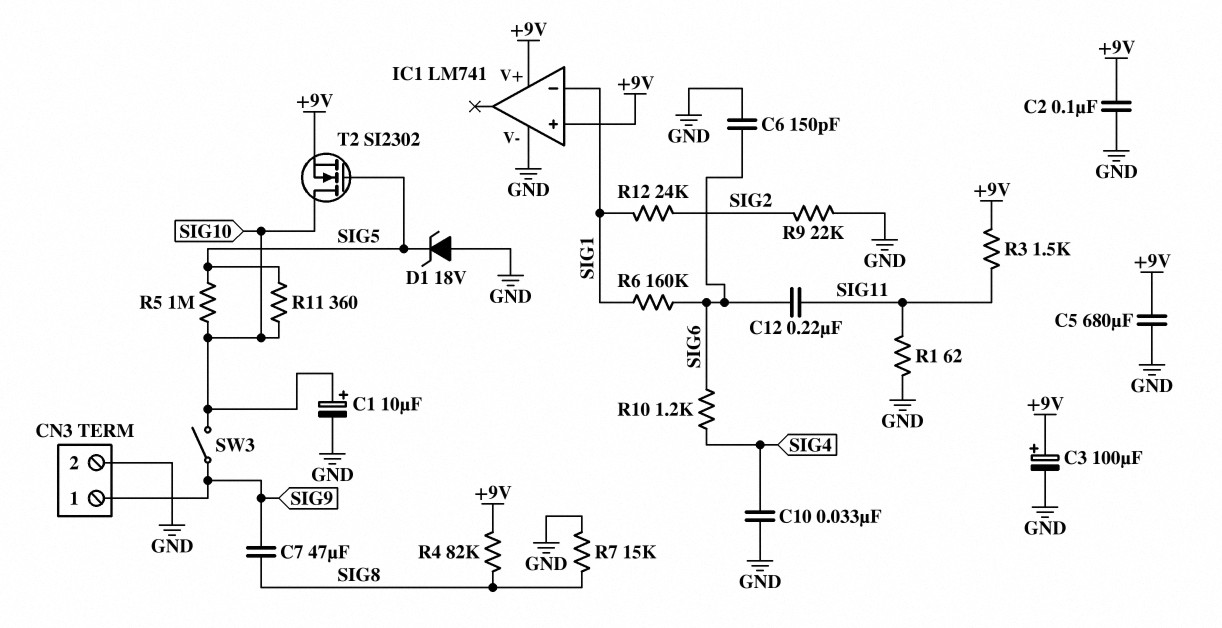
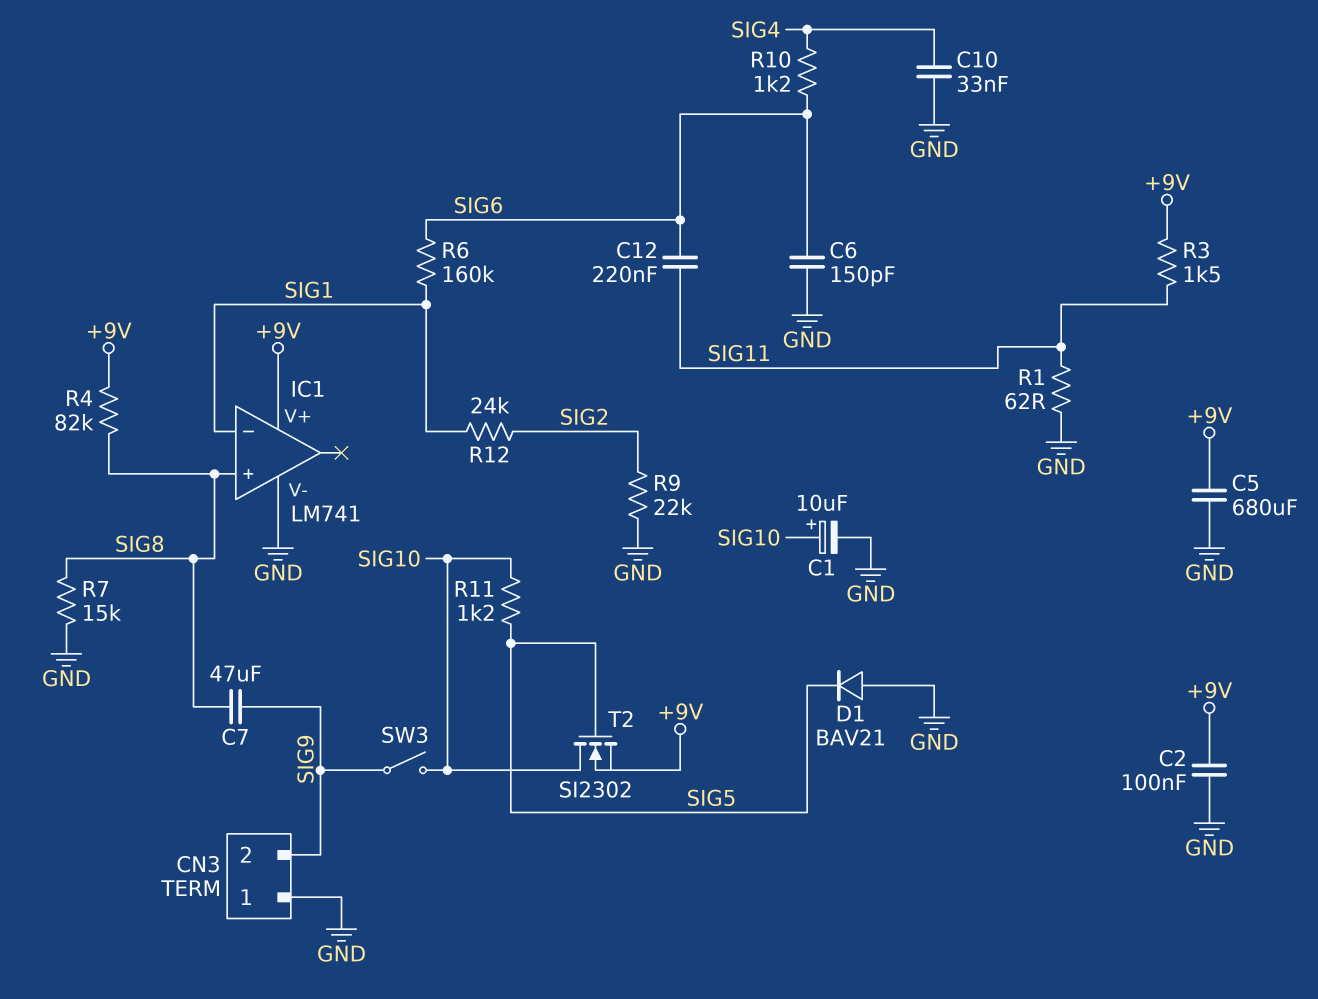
C3: 100uF (plus +9V, minus GND) -> none
CN3 pin 1: SIG9 -> GND
CN3 pin 2: GND -> SIG9
D1: zener 18V (A GND, K SIG5) -> diode BAV21 (A GND, K SIG5)
IC1 pin in+: +9V -> SIG8
R5: 1M (SIG5, SIG10) -> none
R11: 360 (SIG5, SIG10) -> 1.2k (SIG5, SIG10)

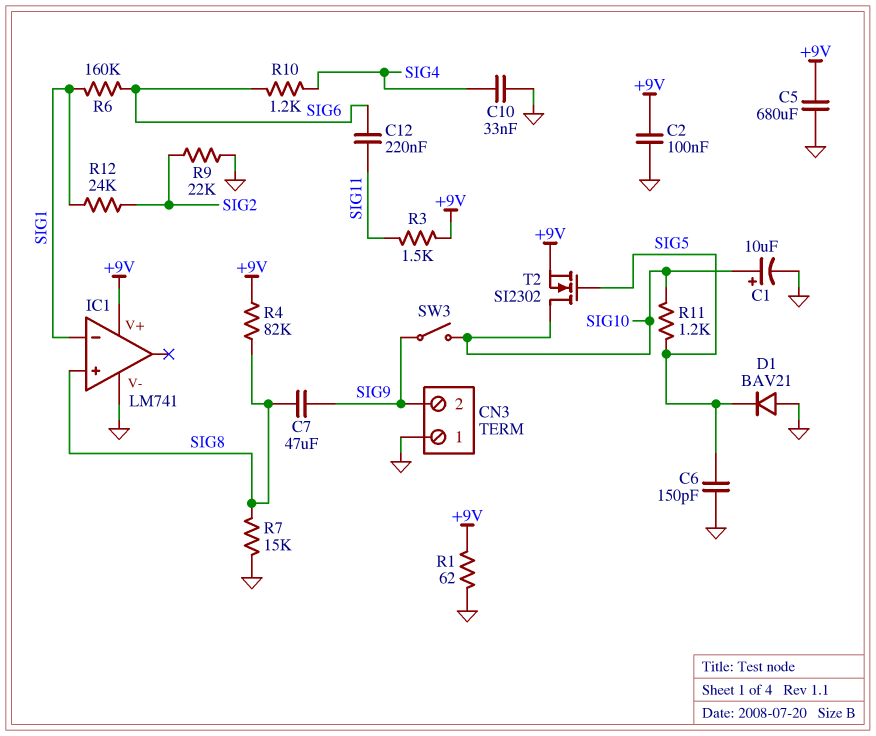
C6: 150pF (GND, SIG6) -> 150pF (GND, SIG5)
R1: 62 (GND, SIG11) -> 62 (+9V, GND)

